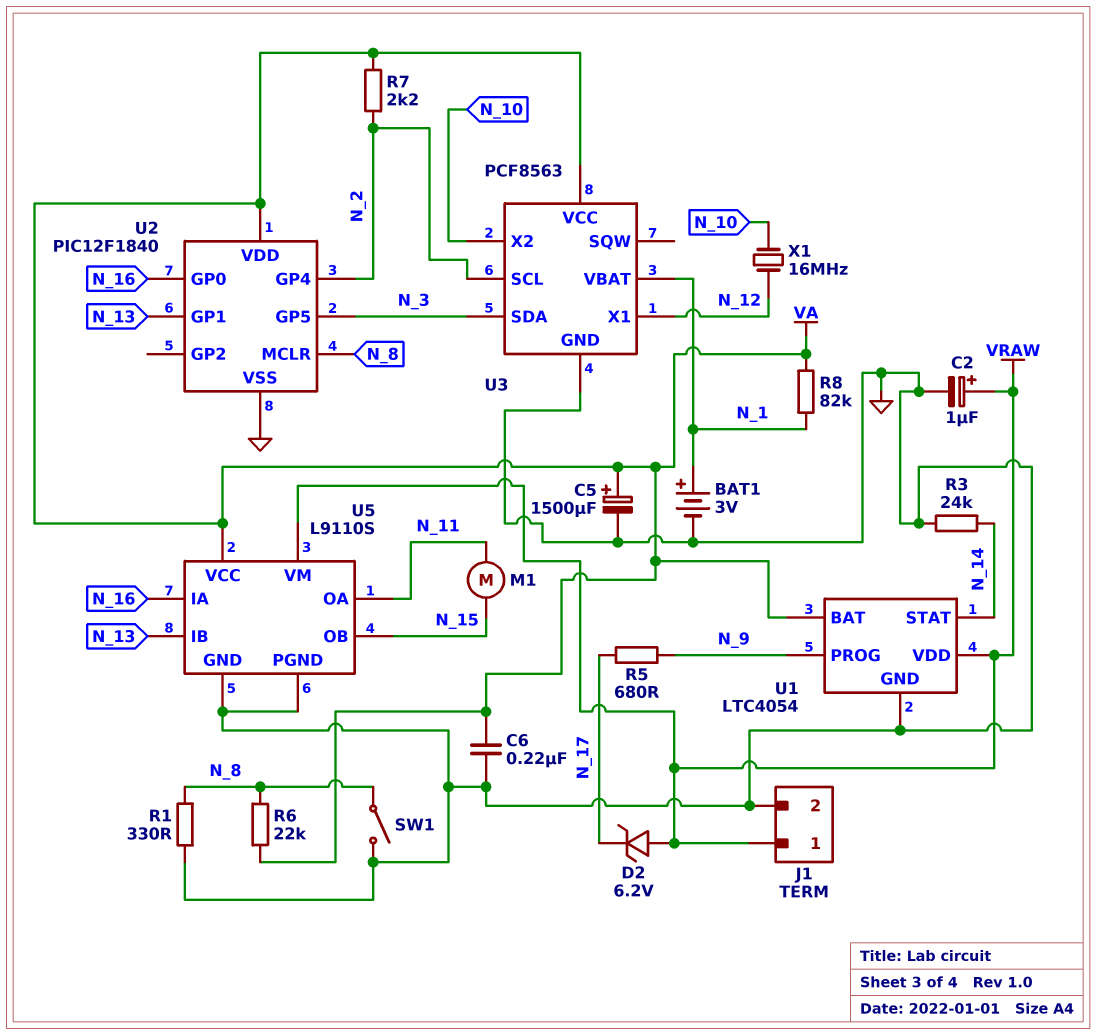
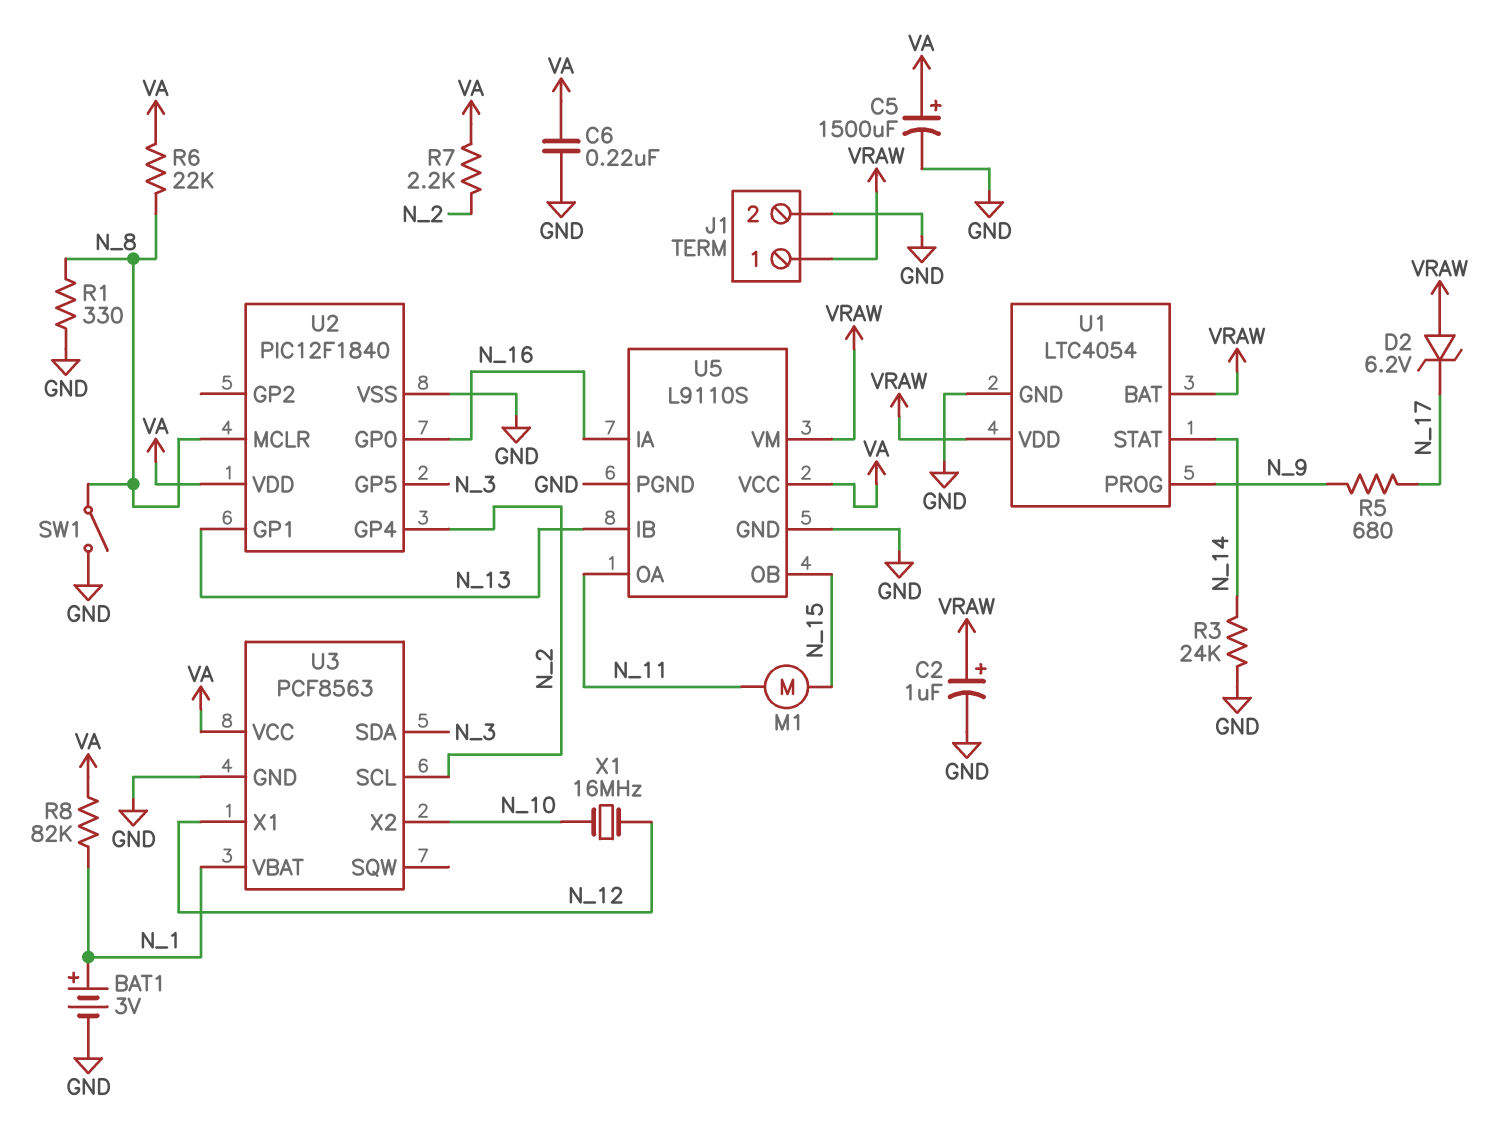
U1 pin BAT: VA -> VRAW

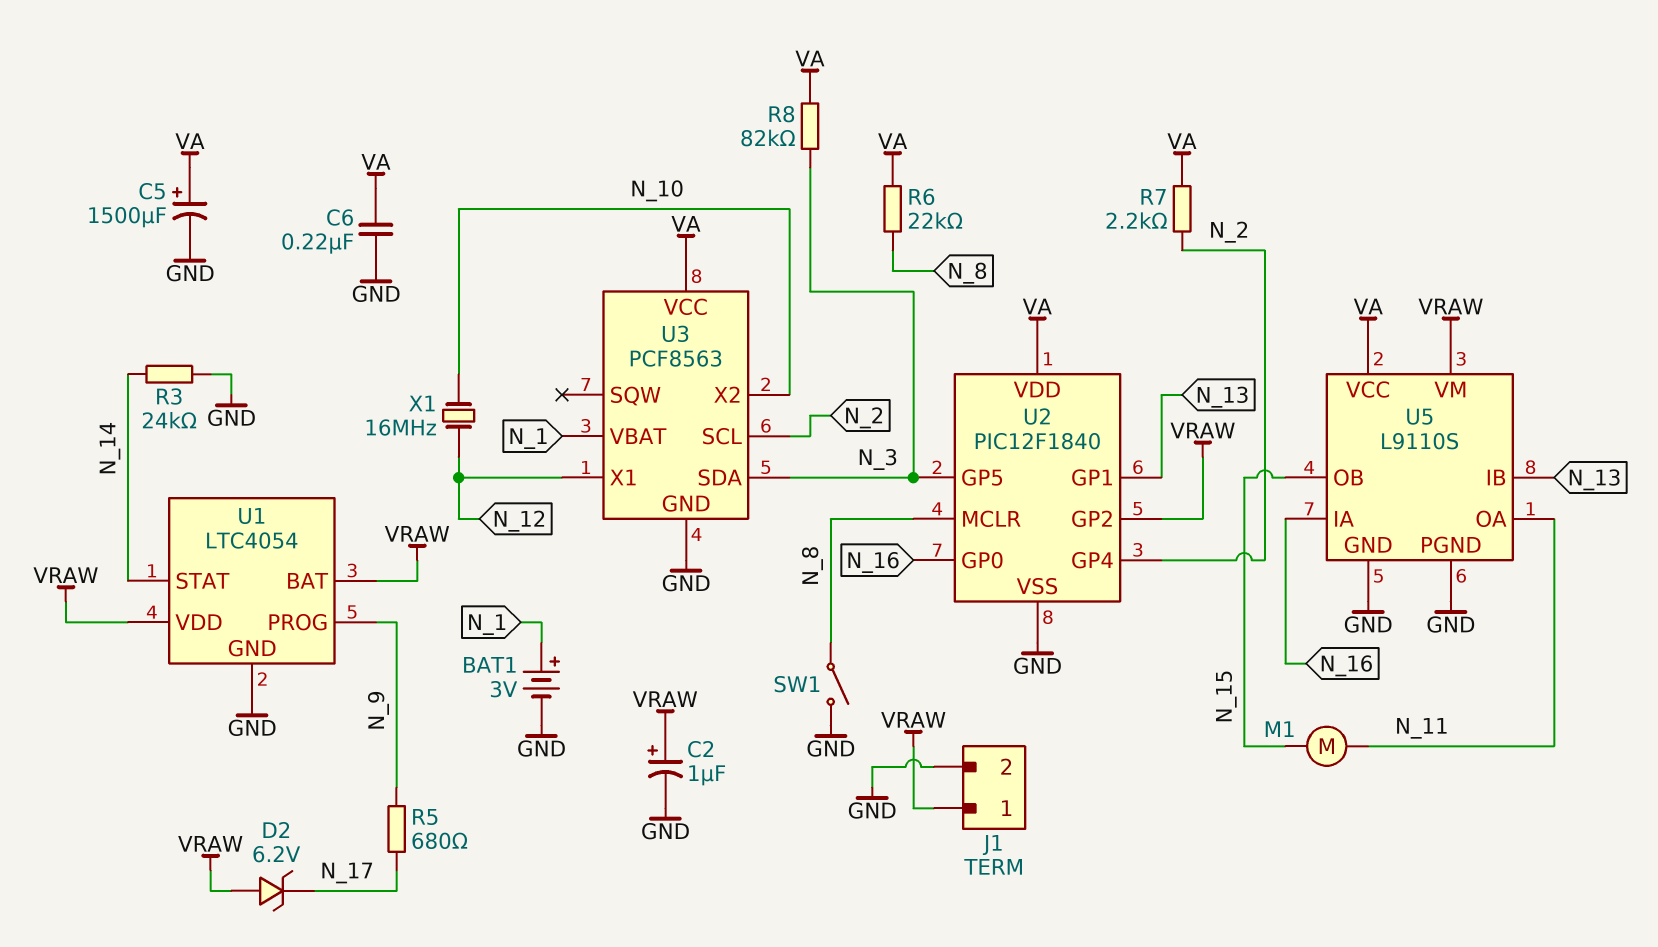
R1: 330 (GND, N_8) -> none
R8: 82k (N_1, VA) -> 82k (N_3, VA)
U2 pin GP2: none -> VRAW

